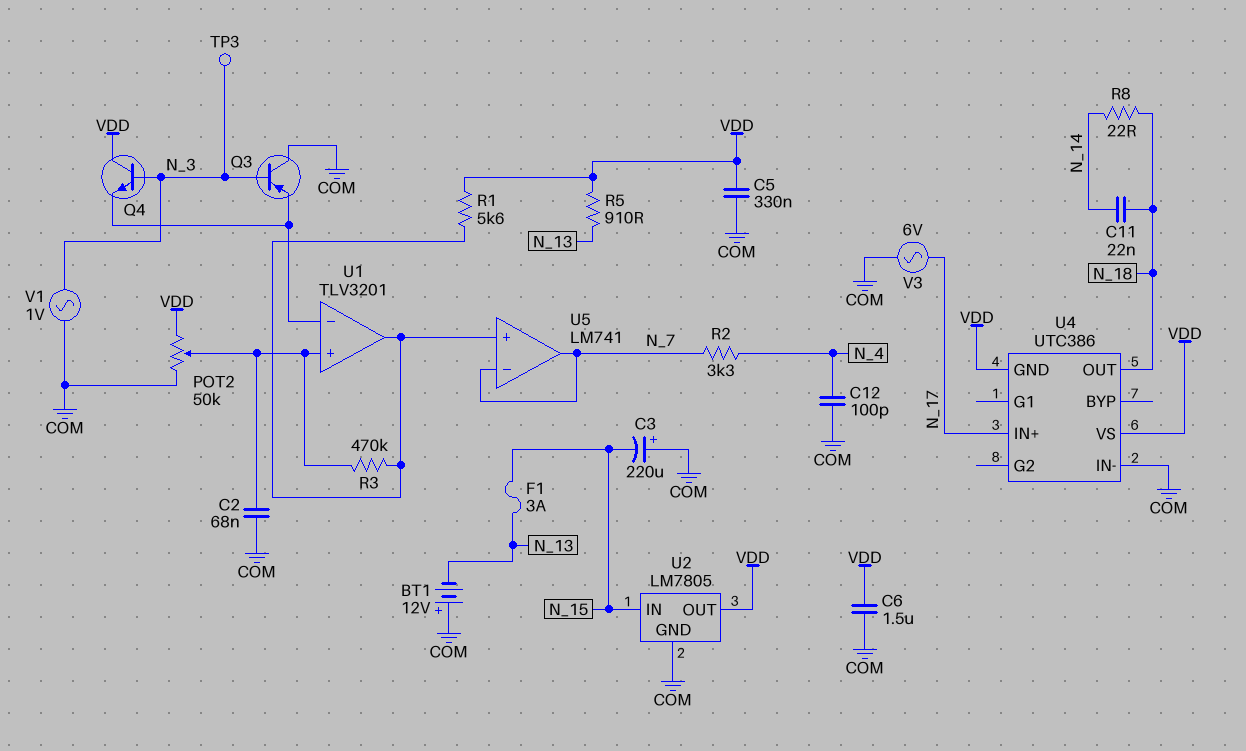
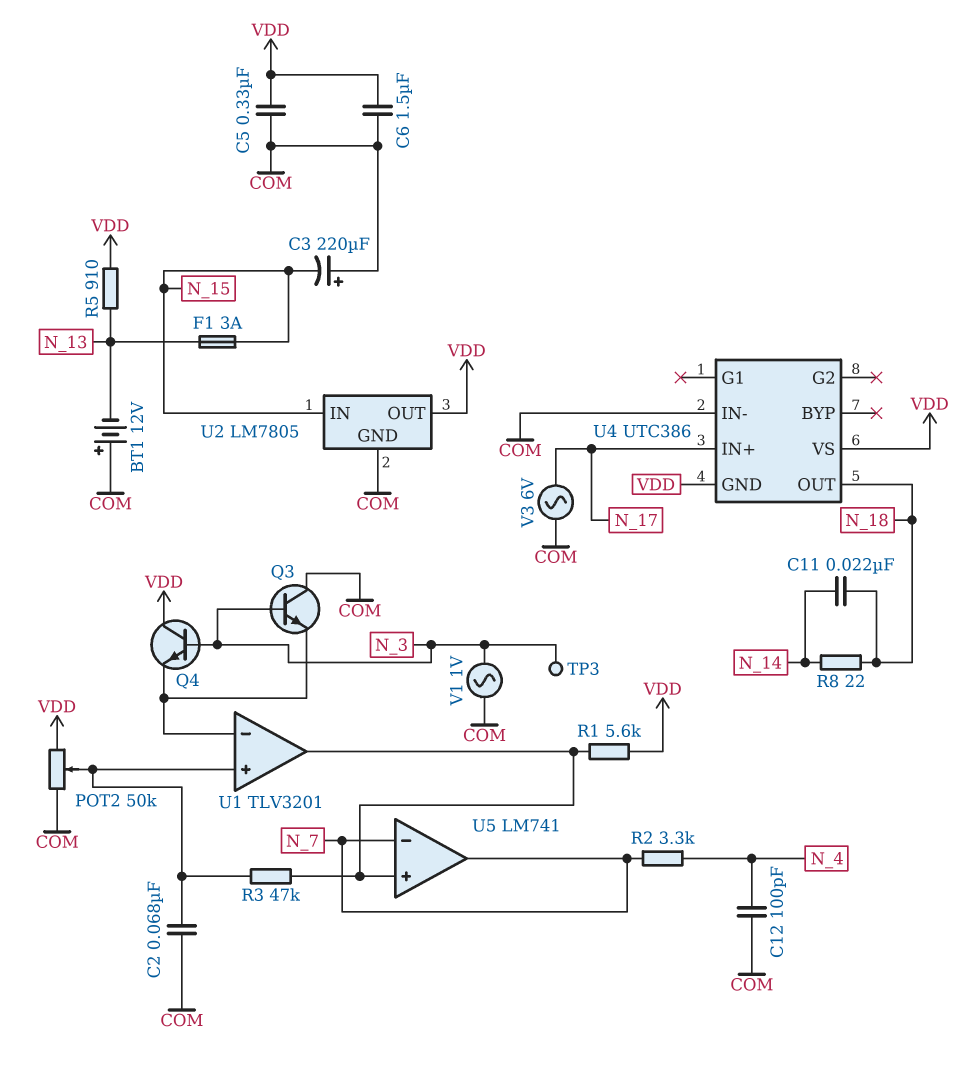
Q3: PNP (B N_3, C COM, E U1/in-) -> NPN (B N_3, C COM, E U1/in-)
R3: 470k (U1/in+, U1/out) -> 47k (U1/in+, U1/out)

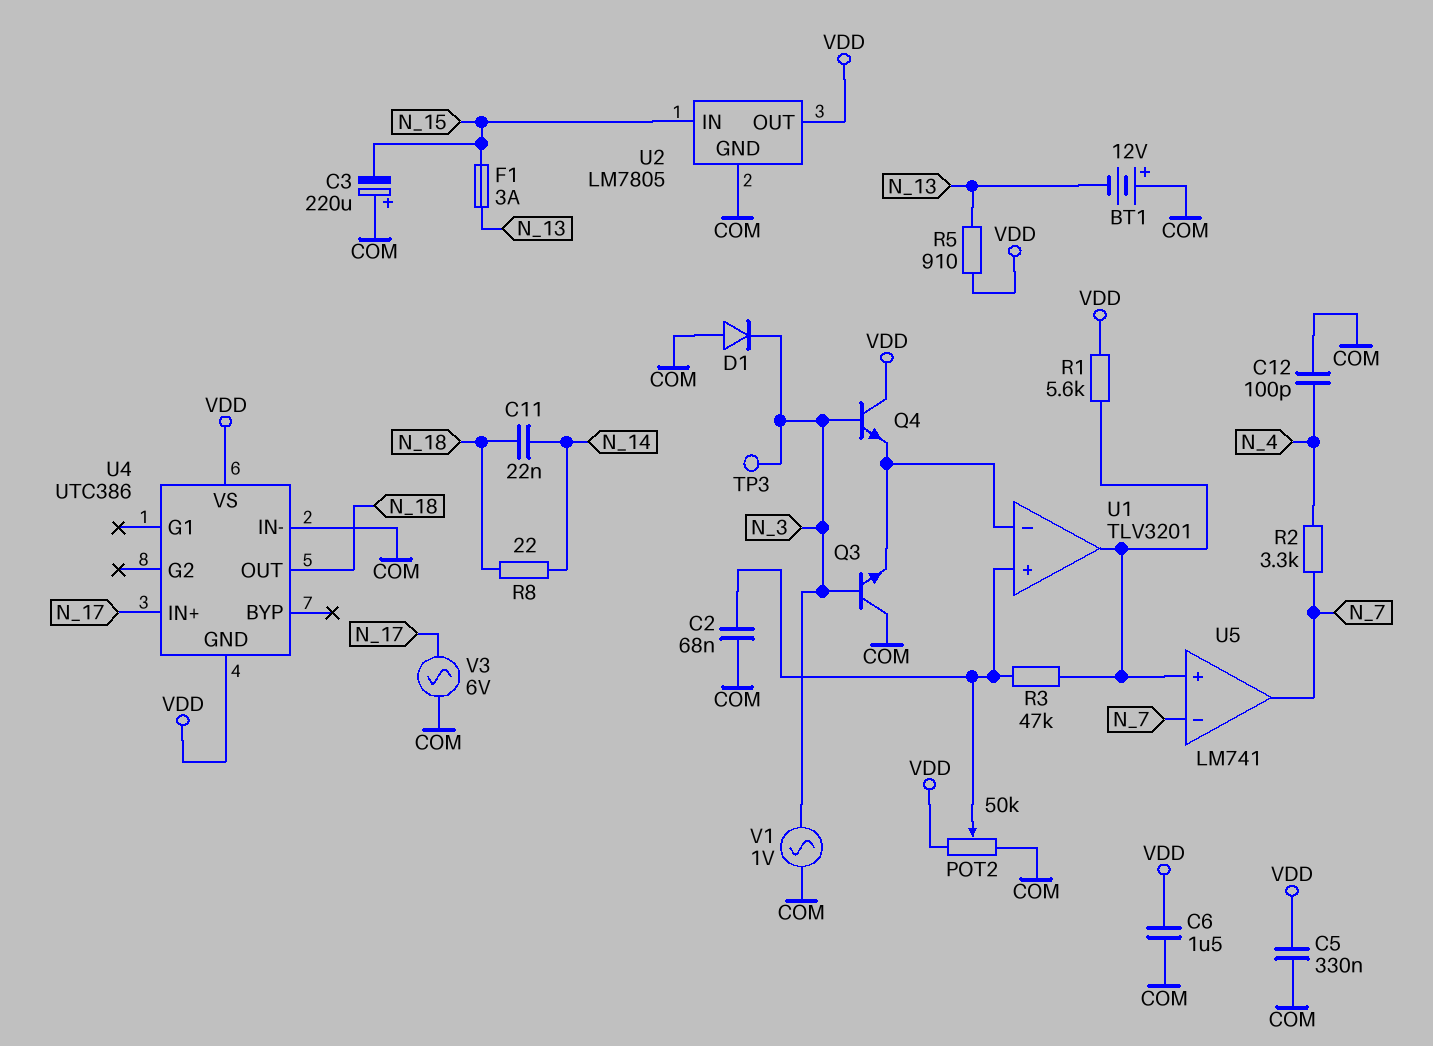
D1: none -> diode (A COM, K N_3)

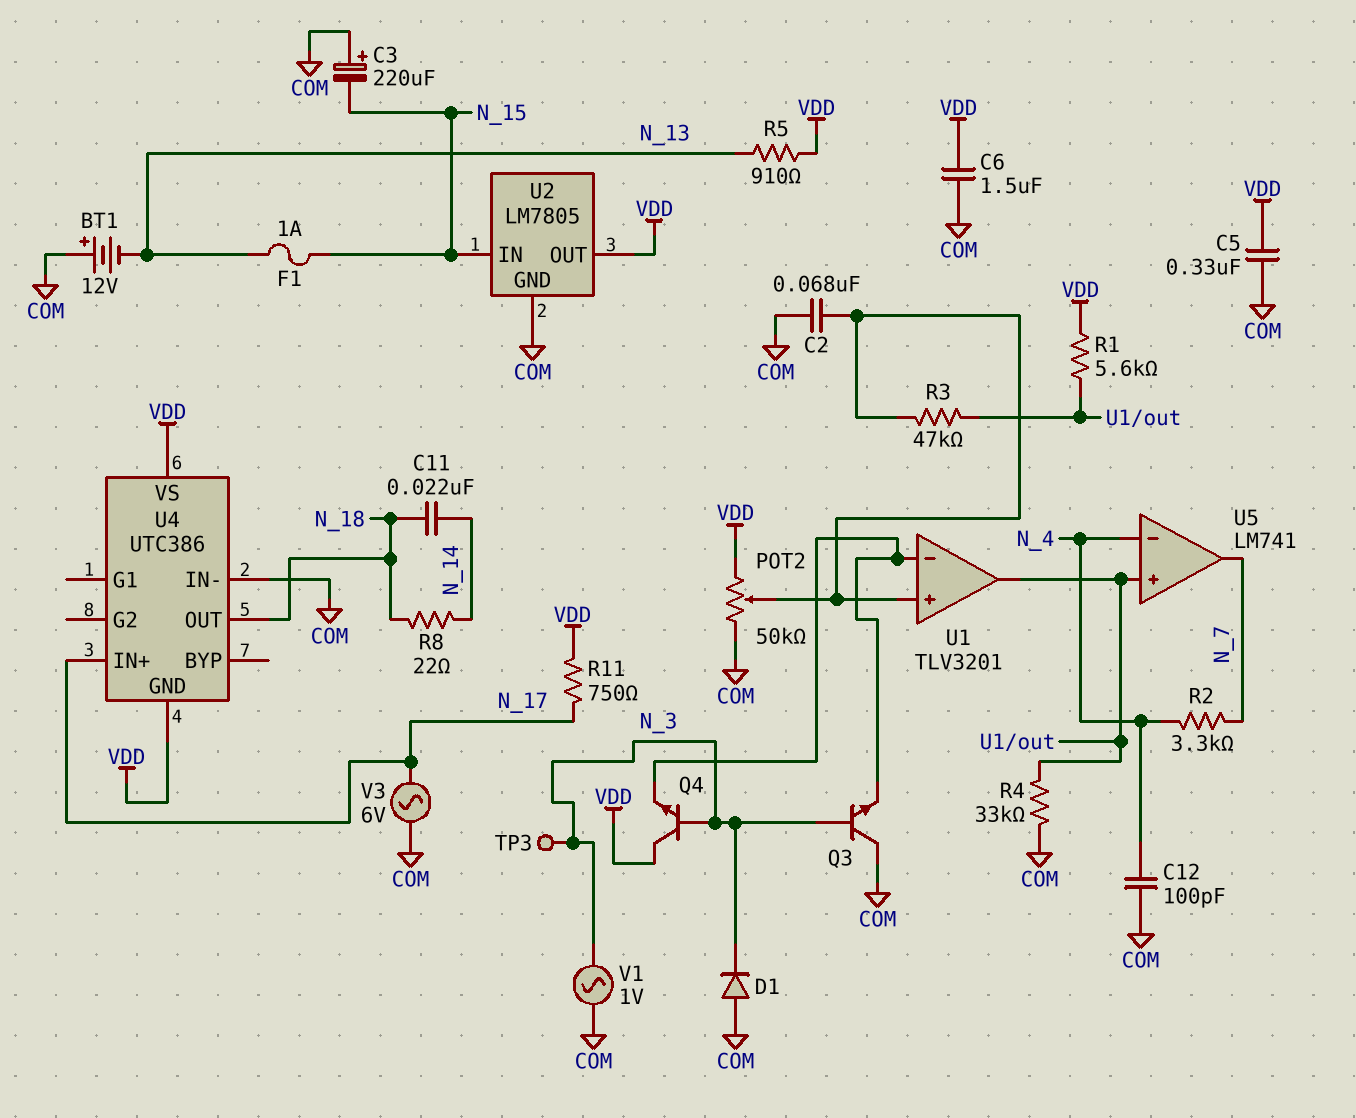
F1: 3A (N_13, N_15) -> 1A (N_13, N_15)
R4: none -> 33k (COM, U1/out)
R11: none -> 750 (N_17, VDD)
U5 pin in-: N_7 -> N_4

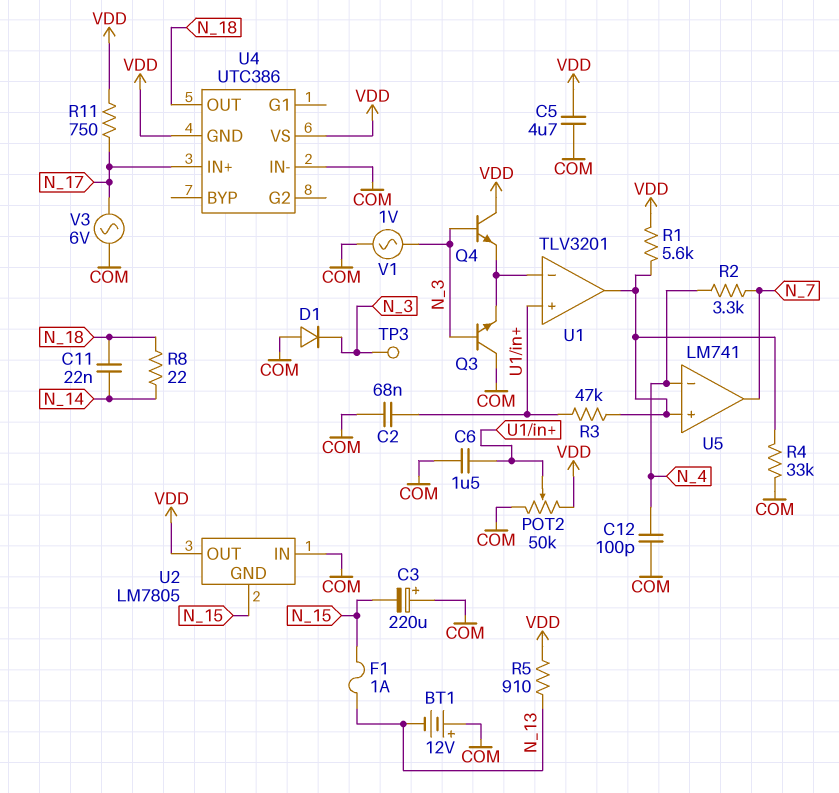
C5: 330nF (COM, VDD) -> 4.7uF (COM, VDD)
C6: 1.5uF (COM, VDD) -> 1.5uF (COM, U1/in+)
U2 pin GND: COM -> N_15
U2 pin IN: N_15 -> COM

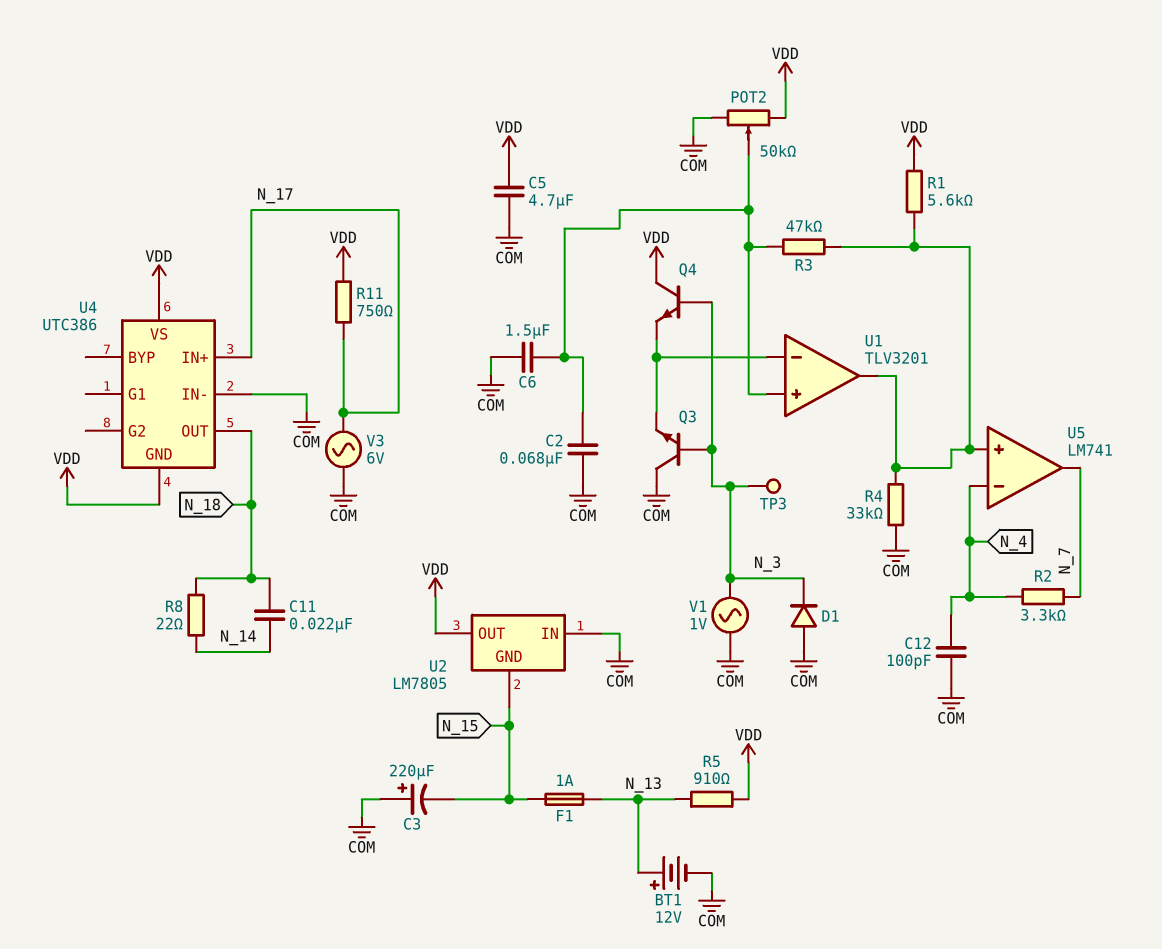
BT1: 12V (plus COM, minus N_13) -> 12V (plus N_13, minus COM)

